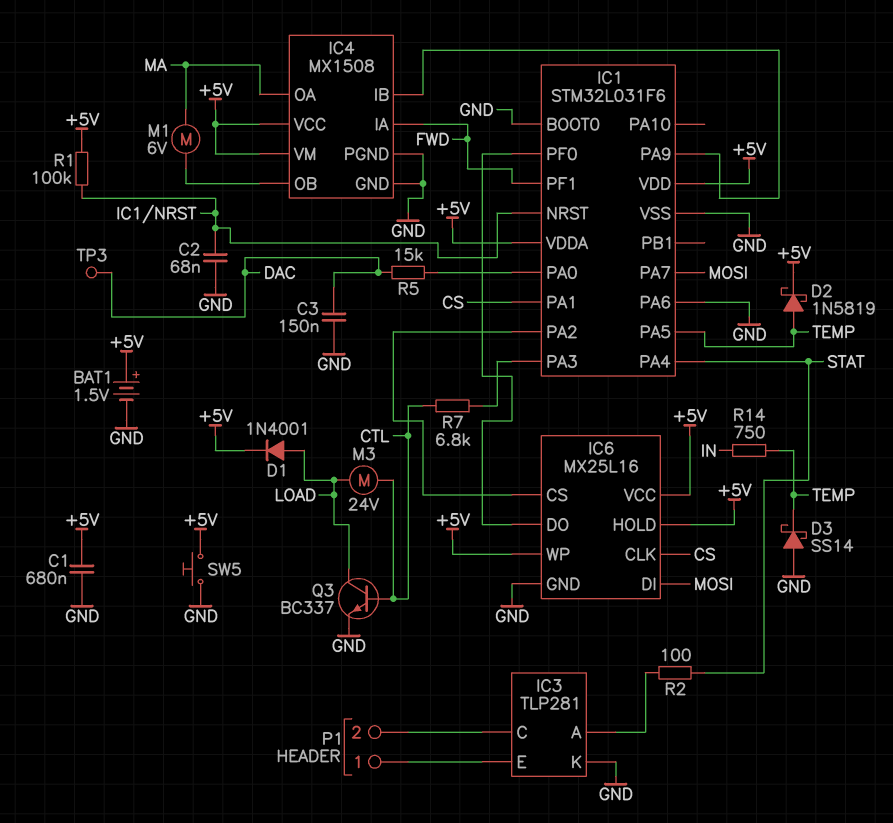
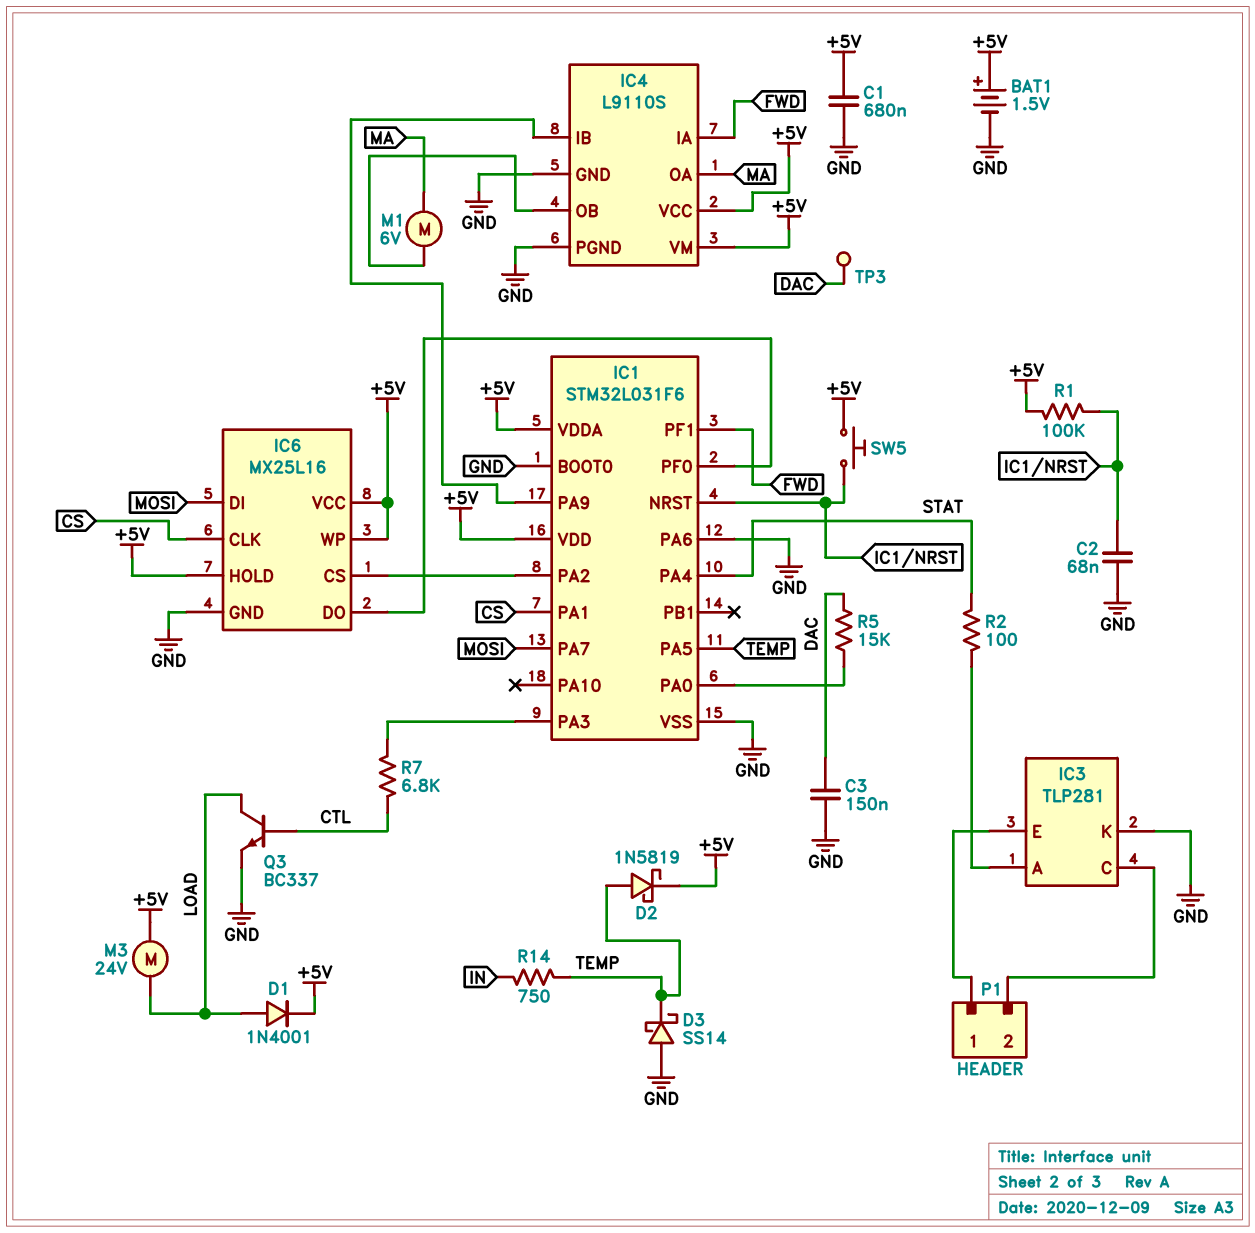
IC4: MX1508 -> L9110S
M3: motor 24V (CTL, LOAD) -> motor 24V (+5V, LOAD)
SW5: button (+5V, GND) -> button (+5V, IC1/NRST)

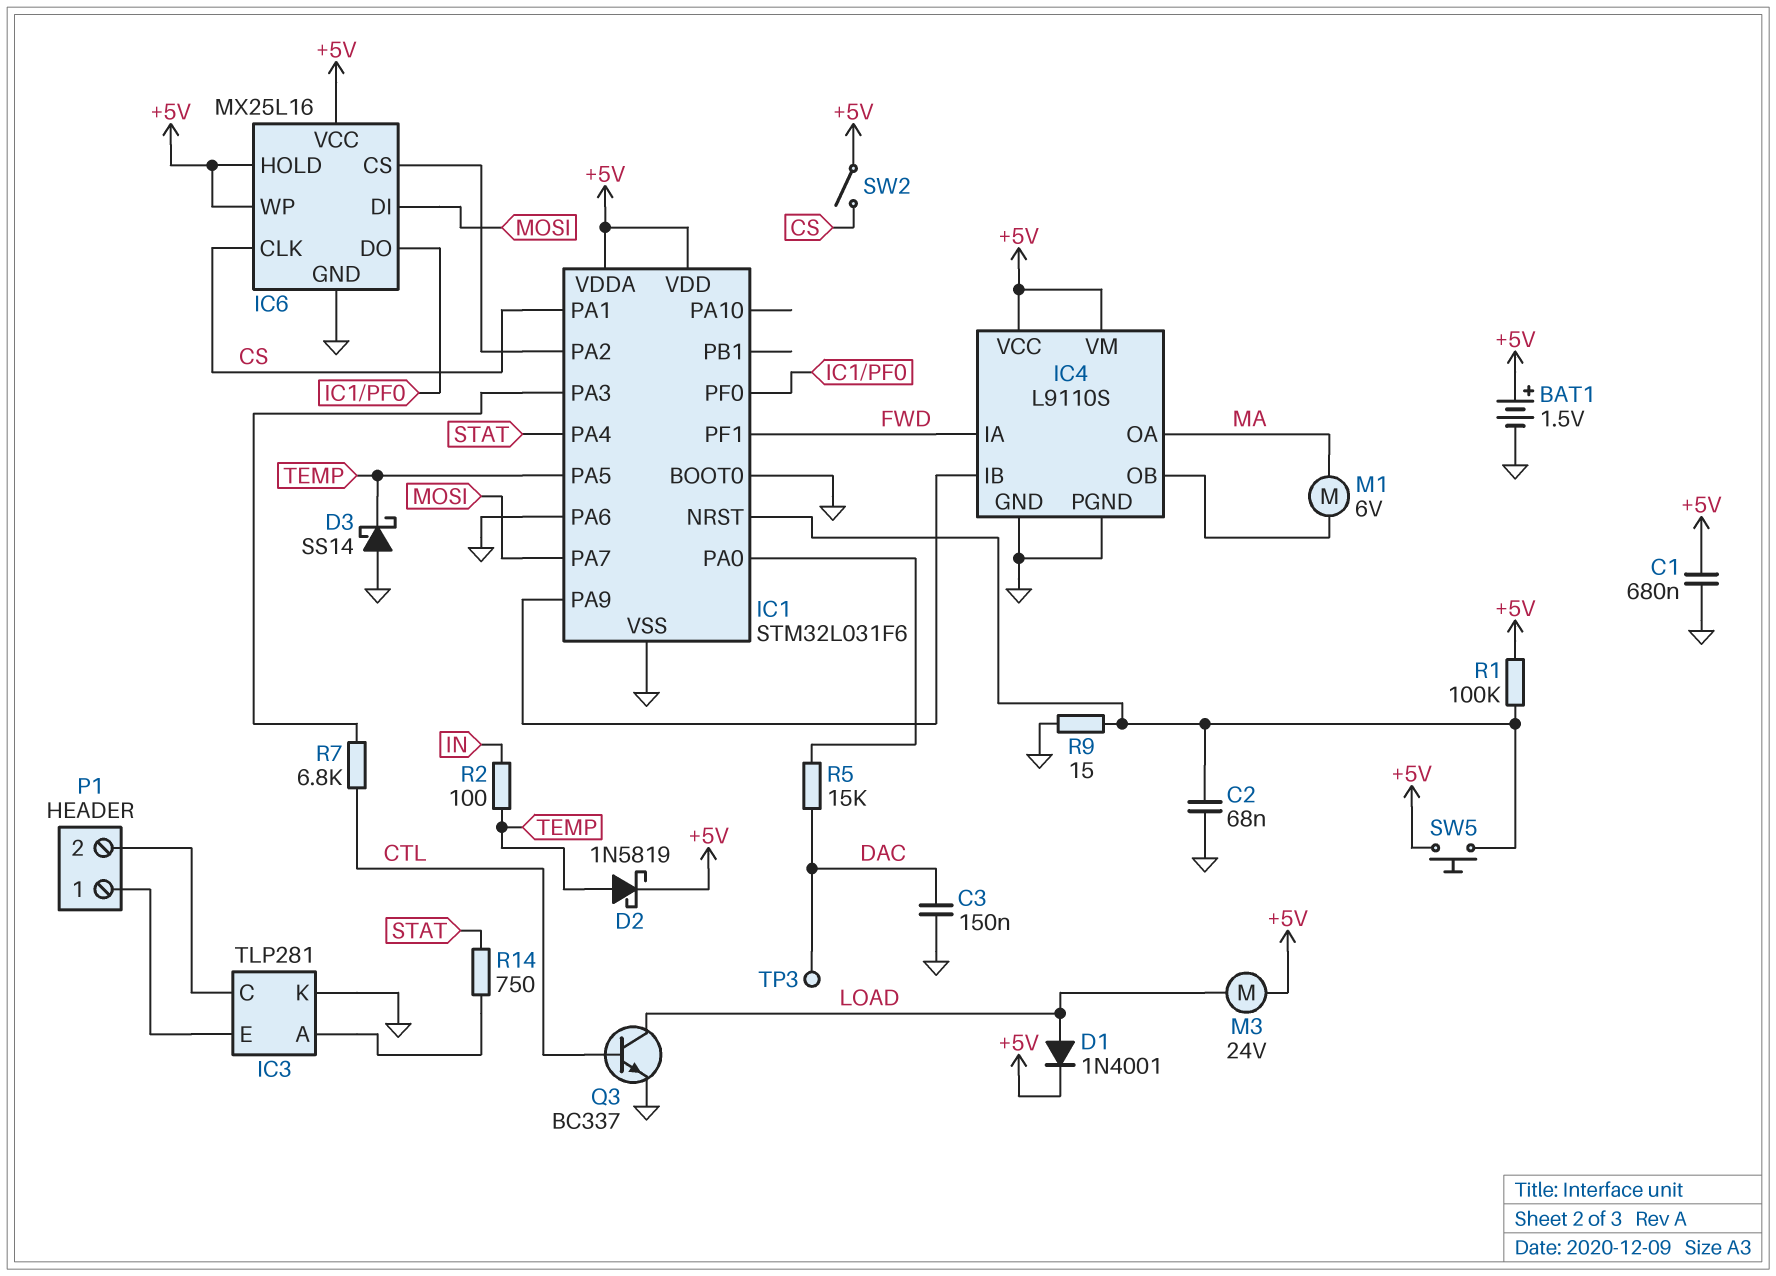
R2: 100 (IC3/A, STAT) -> 100 (IN, TEMP)
R9: none -> 15 (GND, IC1/NRST)
R14: 750 (IN, TEMP) -> 750 (IC3/A, STAT)
SW2: none -> switch (+5V, CS)

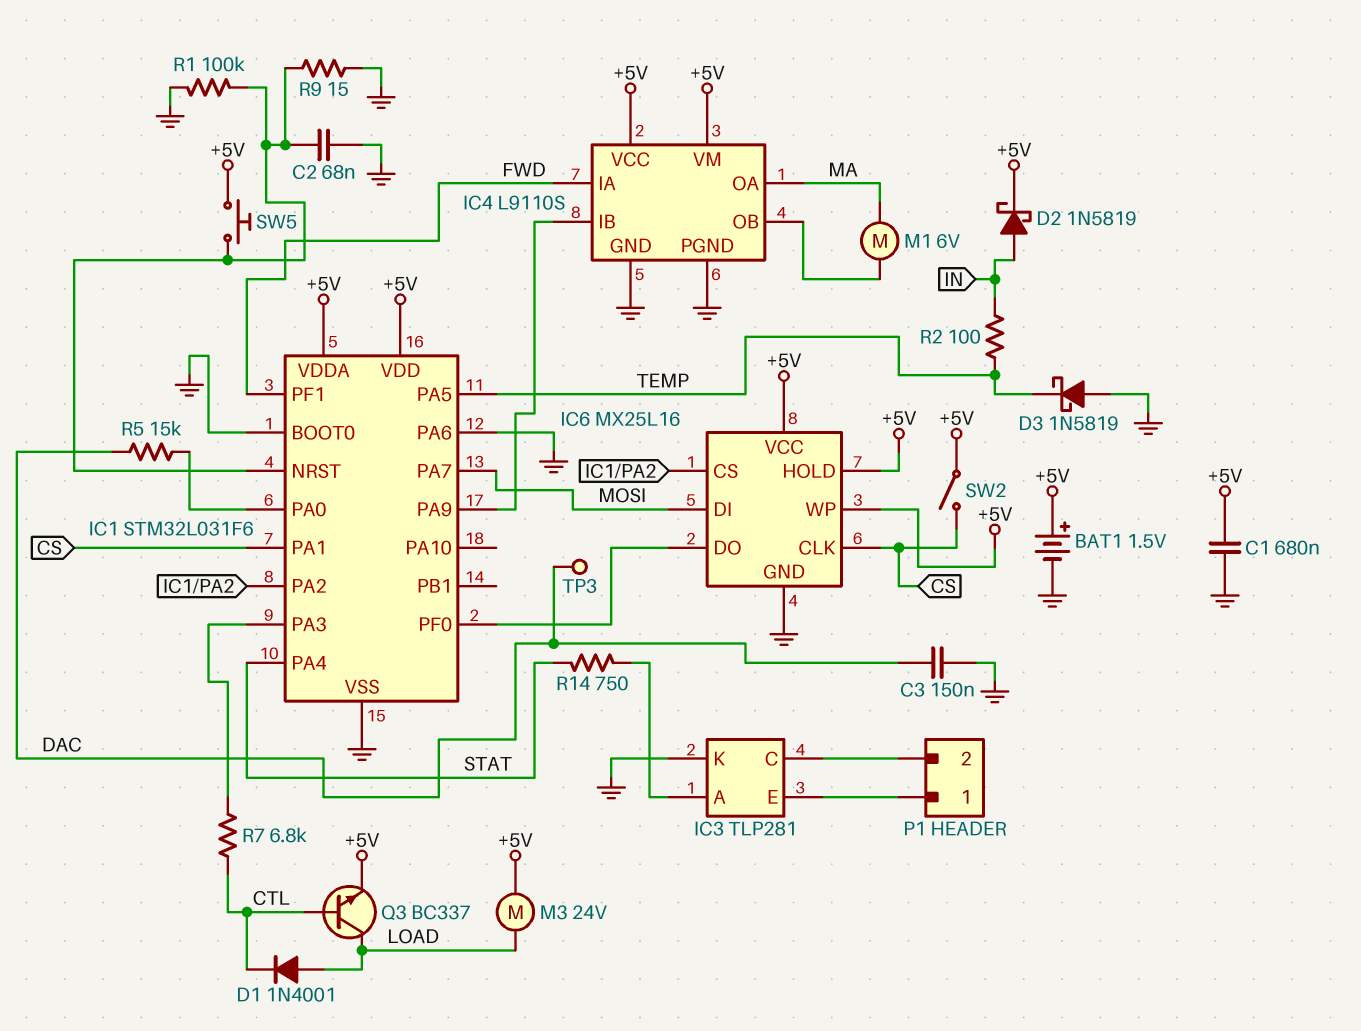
D1: diode 1N4001 (A LOAD, K +5V) -> diode 1N4001 (A LOAD, K CTL)
D2: schottky 1N5819 (A TEMP, K +5V) -> schottky 1N5819 (A IN, K +5V)
D3: schottky SS14 (A GND, K TEMP) -> schottky 1N5819 (A GND, K TEMP)
Q3: NPN BC337 (B CTL, C LOAD, E GND) -> NPN BC337 (B CTL, C LOAD, E +5V)
R1: 100k (+5V, IC1/NRST) -> 100k (GND, IC1/NRST)

